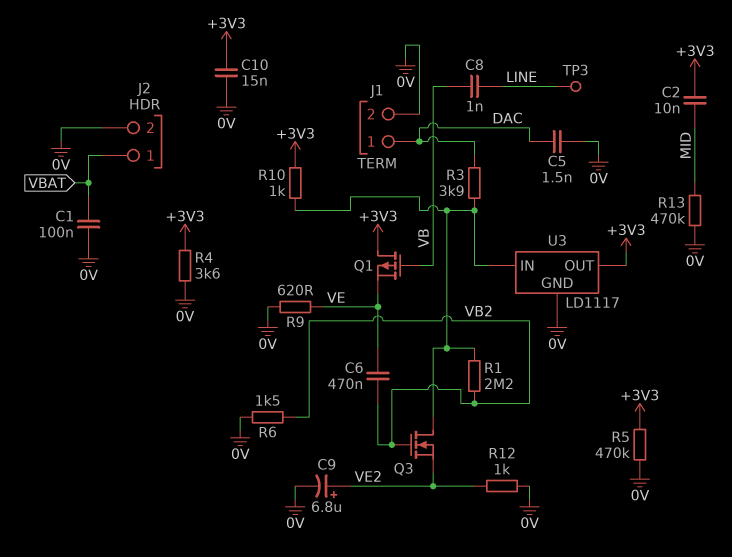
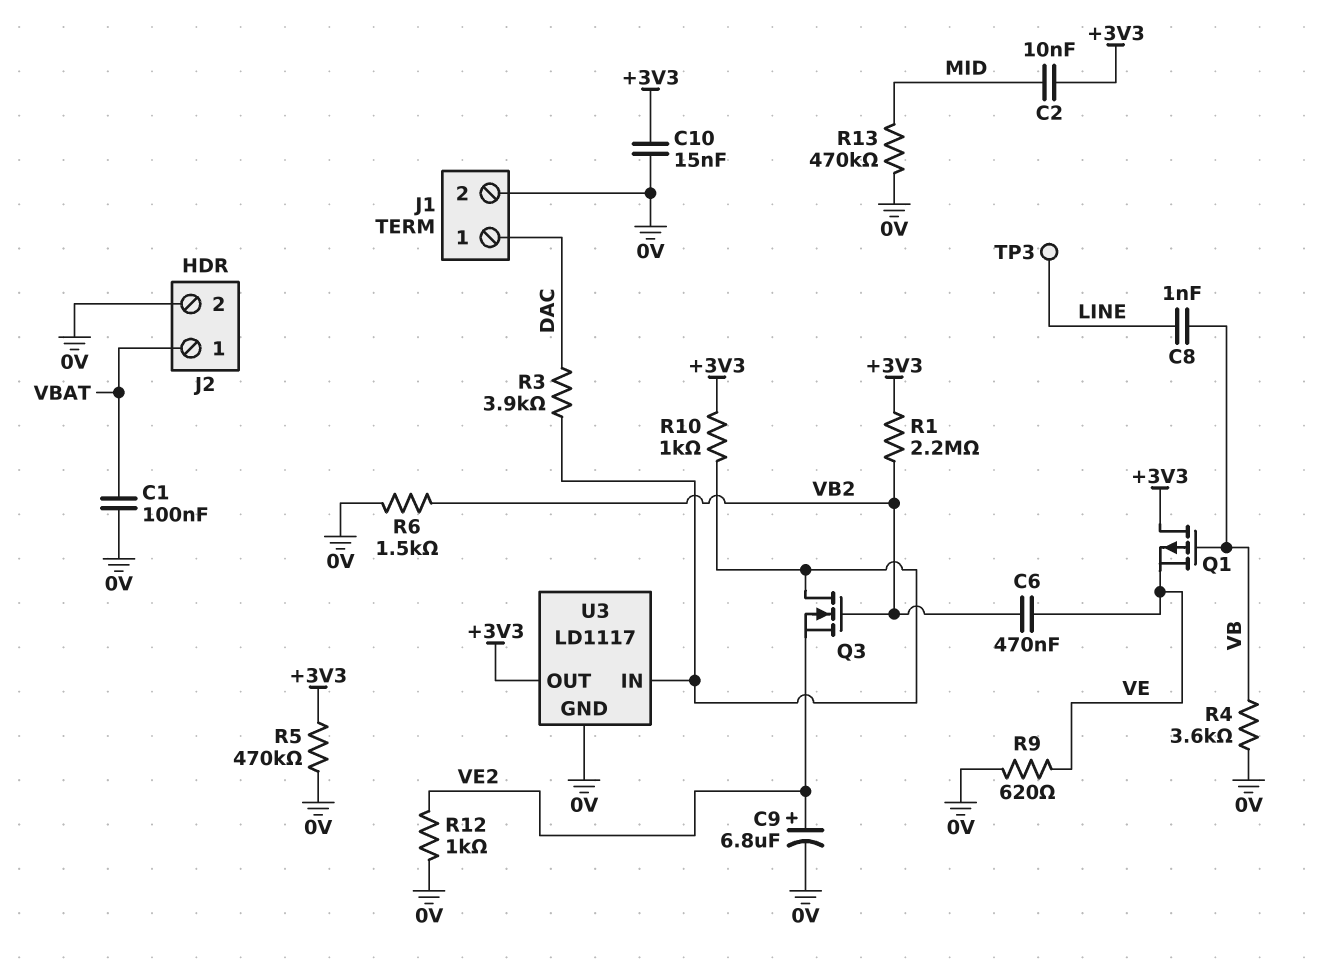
C5: 1.5nF (0V, DAC) -> none
R1: 2.2M (U3/IN, VB2) -> 2.2M (+3V3, VB2)
R4: 3.6k (+3V3, 0V) -> 3.6k (0V, VB)

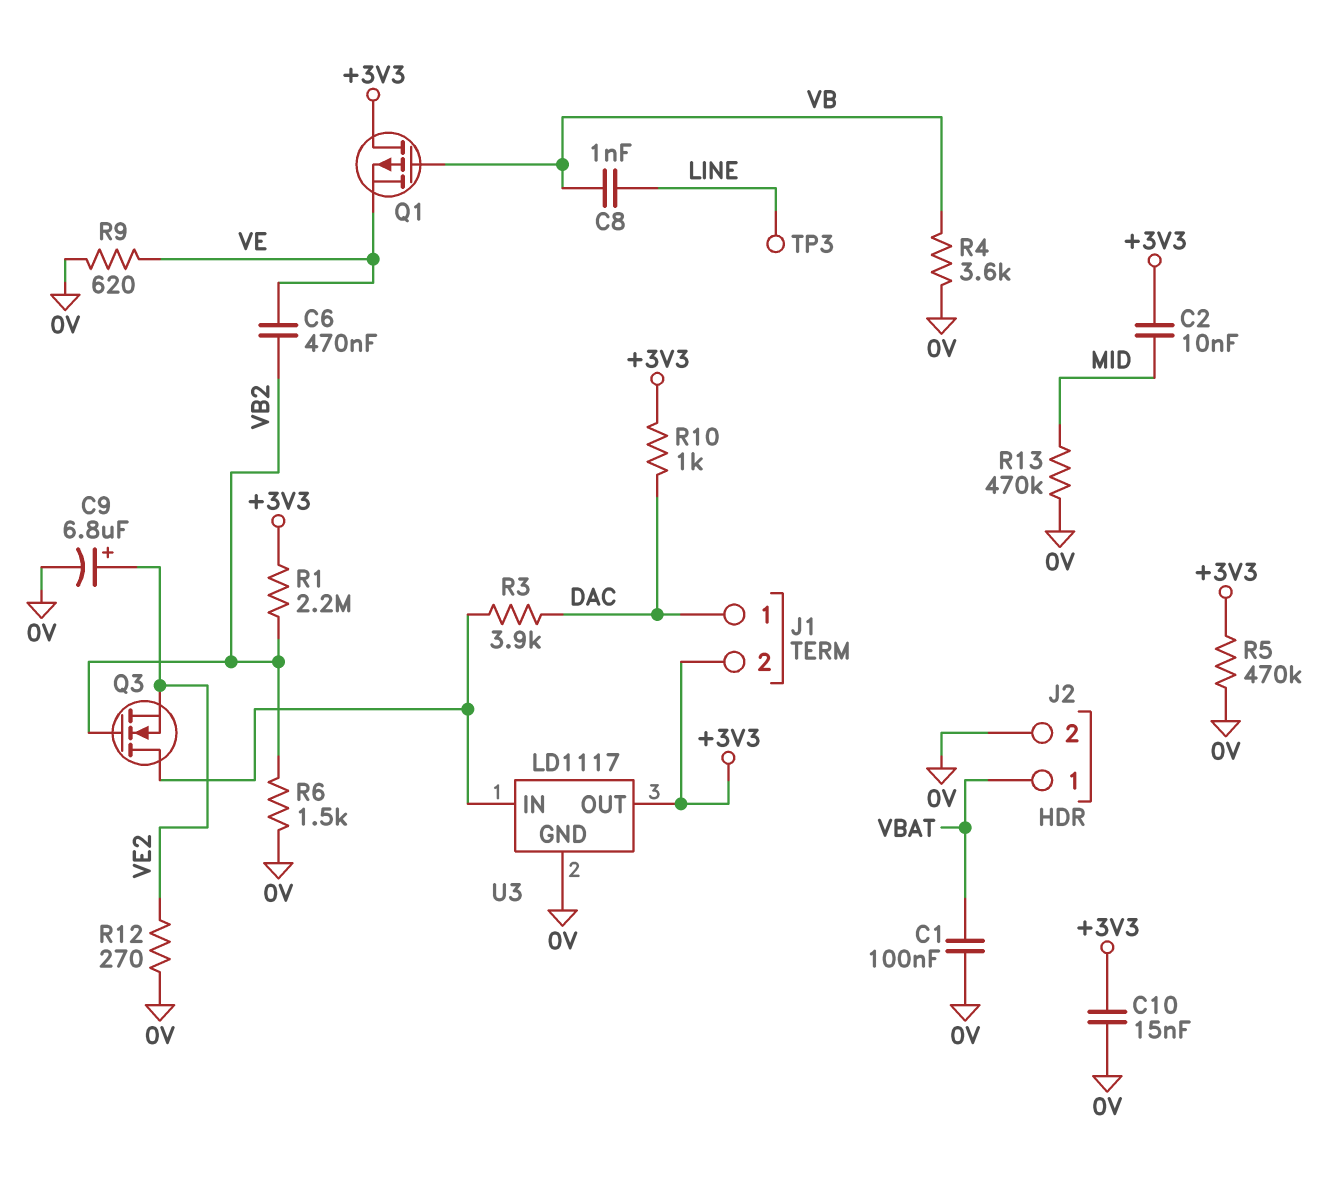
J1 pin 2: 0V -> +3V3
R10: 1k (+3V3, U3/IN) -> 1k (+3V3, DAC)
R12: 1k (0V, VE2) -> 270 (0V, VE2)

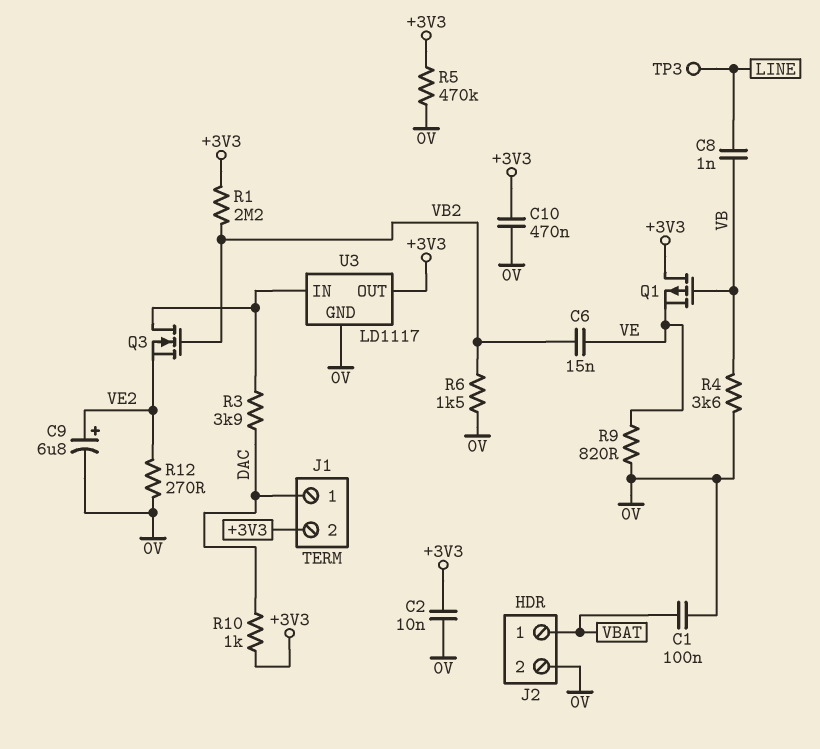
C2: 10nF (+3V3, MID) -> 10nF (+3V3, 0V)
C6: 470nF (VB2, VE) -> 15nF (VB2, VE)
C10: 15nF (+3V3, 0V) -> 470nF (+3V3, 0V)
R9: 620 (0V, VE) -> 820 (0V, VE)
R13: 470k (0V, MID) -> none

